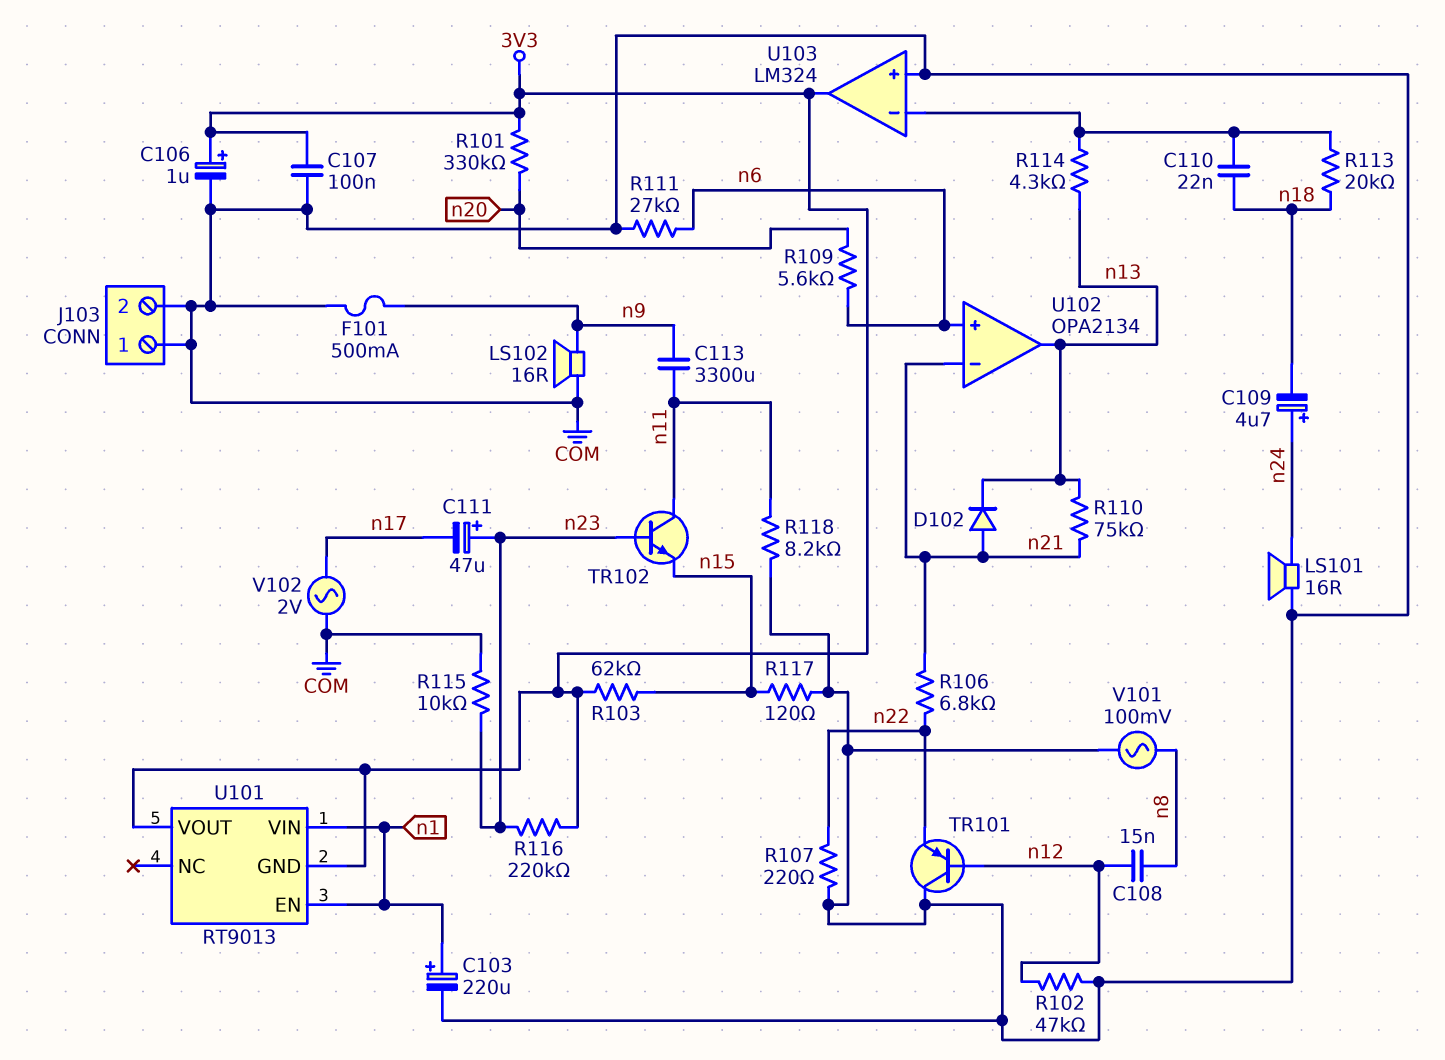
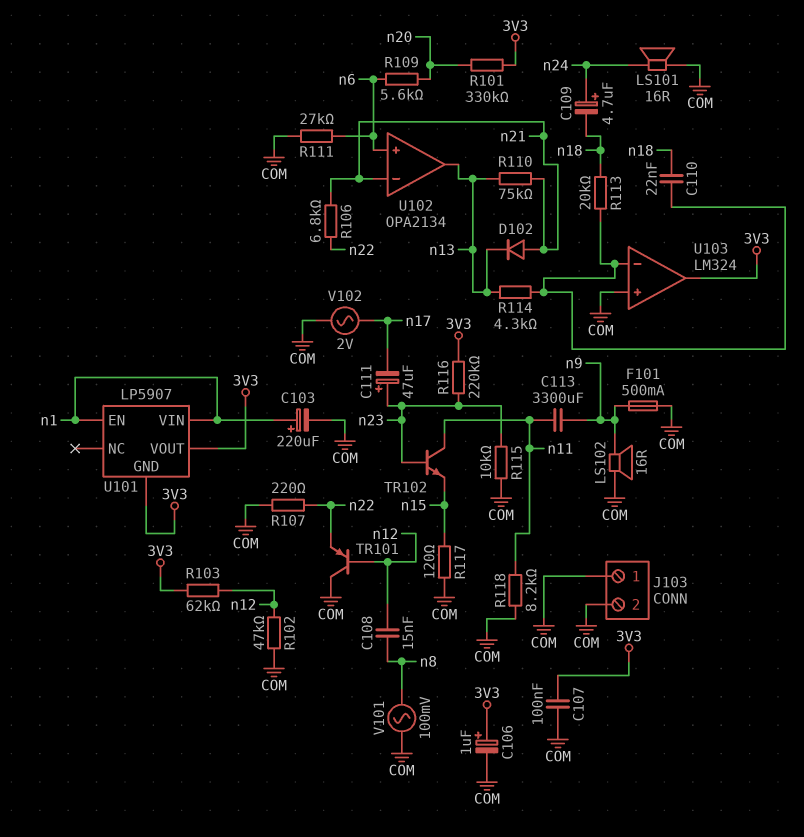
R103: 62k (3V3, n15) -> 62k (3V3, n12)
U101: RT9013 -> LP5907

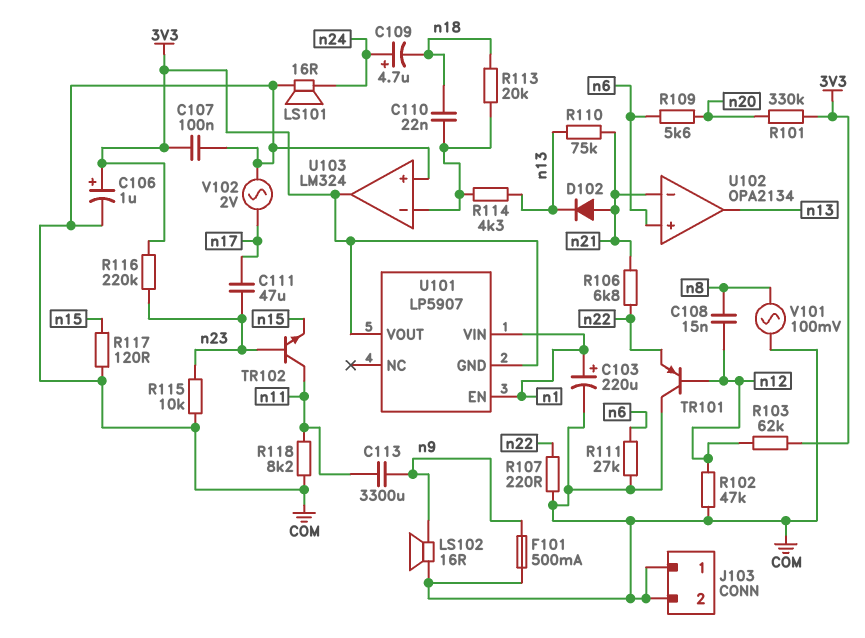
C111: 47uF (plus n23, minus n17) -> 47uF (n17, n23)

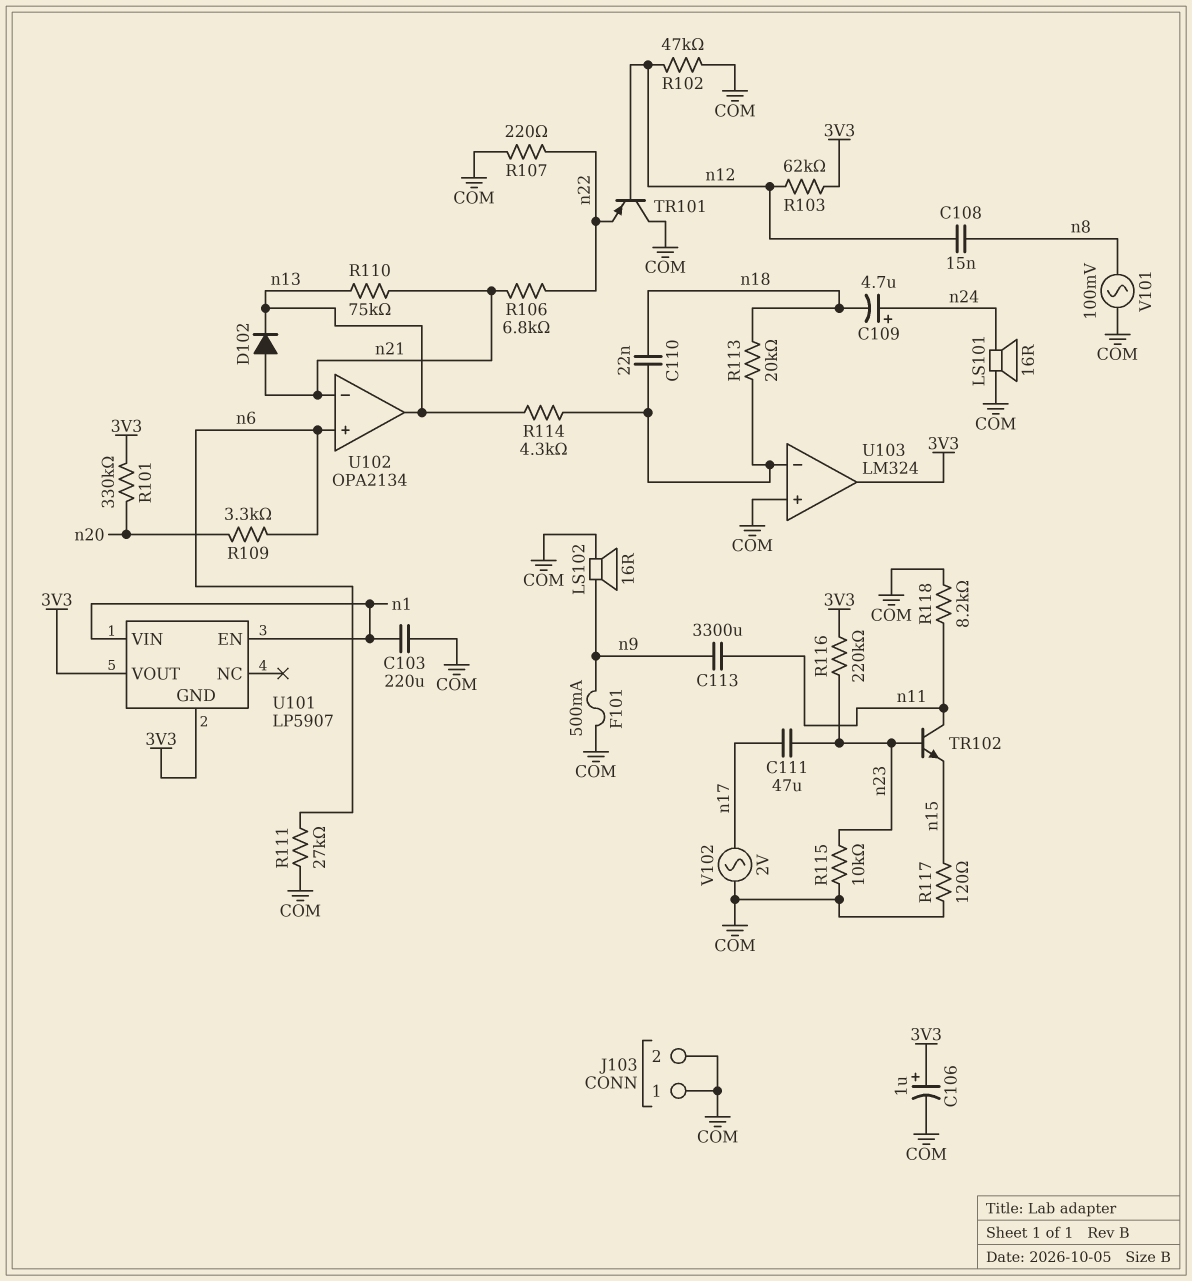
C103: 220uF (plus n1, minus COM) -> 220uF (COM, n1)
C107: 100nF (3V3, COM) -> none
R109: 5.6k (n6, n20) -> 3.3k (n6, n20)

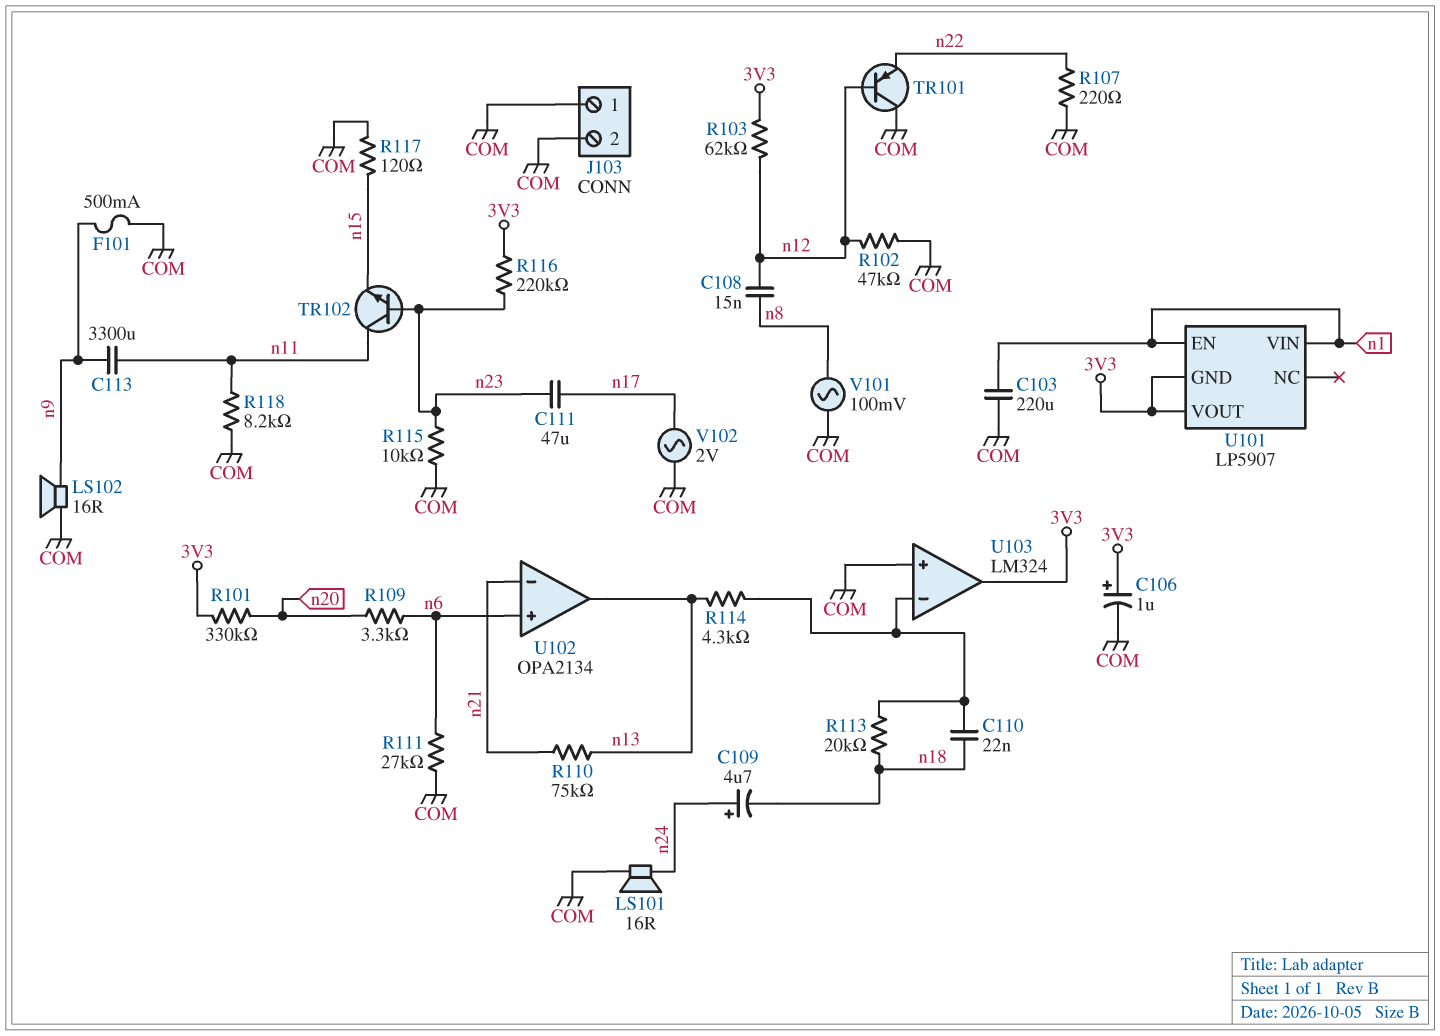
D102: diode (A n21, K n13) -> none
R106: 6.8k (n21, n22) -> none

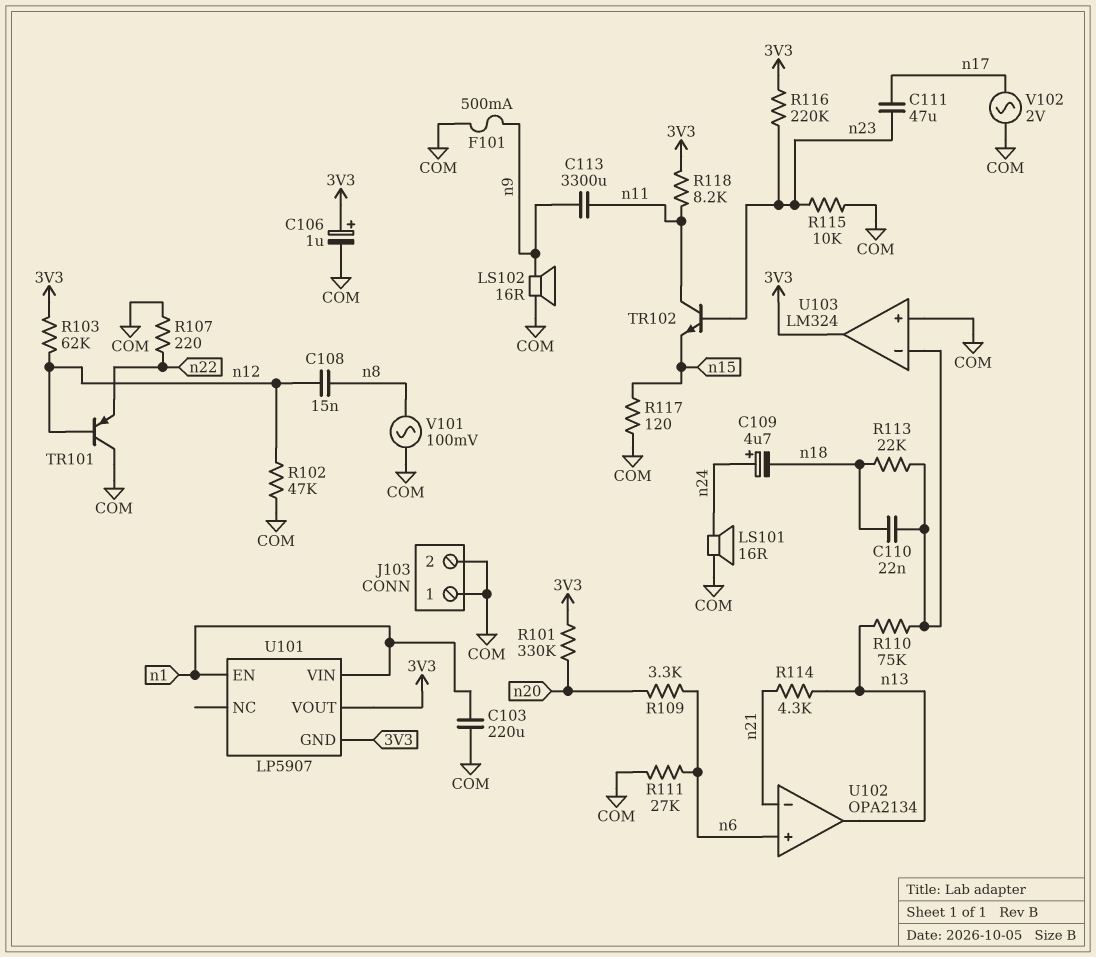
R110: 75k (n13, n21) -> 75k (U103/in-, n13)
R113: 20k (U103/in-, n18) -> 22k (U103/in-, n18)
R114: 4.3k (U103/in-, n13) -> 4.3k (n13, n21)
R118: 8.2k (COM, n11) -> 8.2k (3V3, n11)

